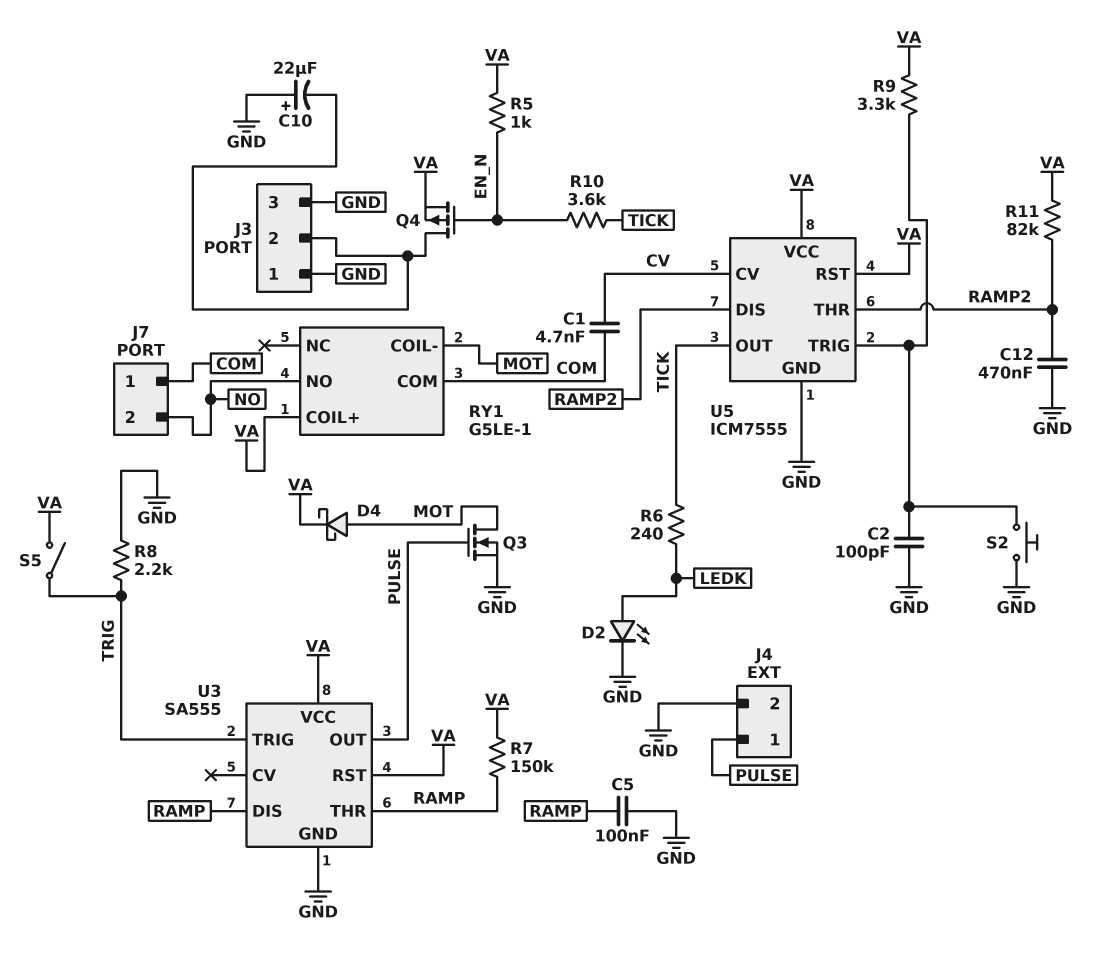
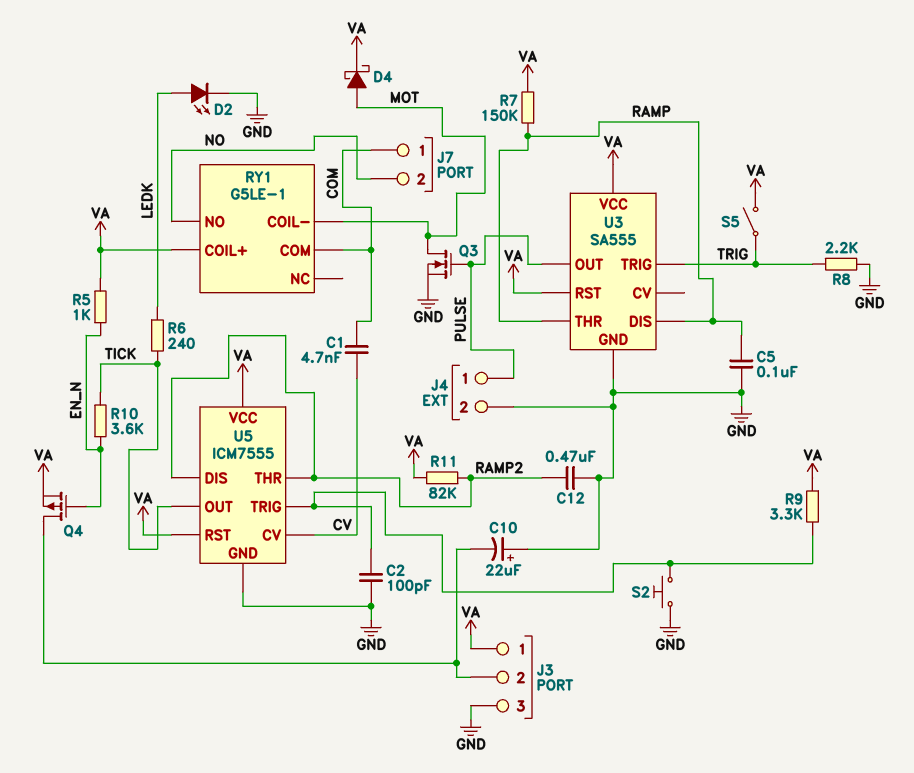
J3 pin 1: GND -> VA

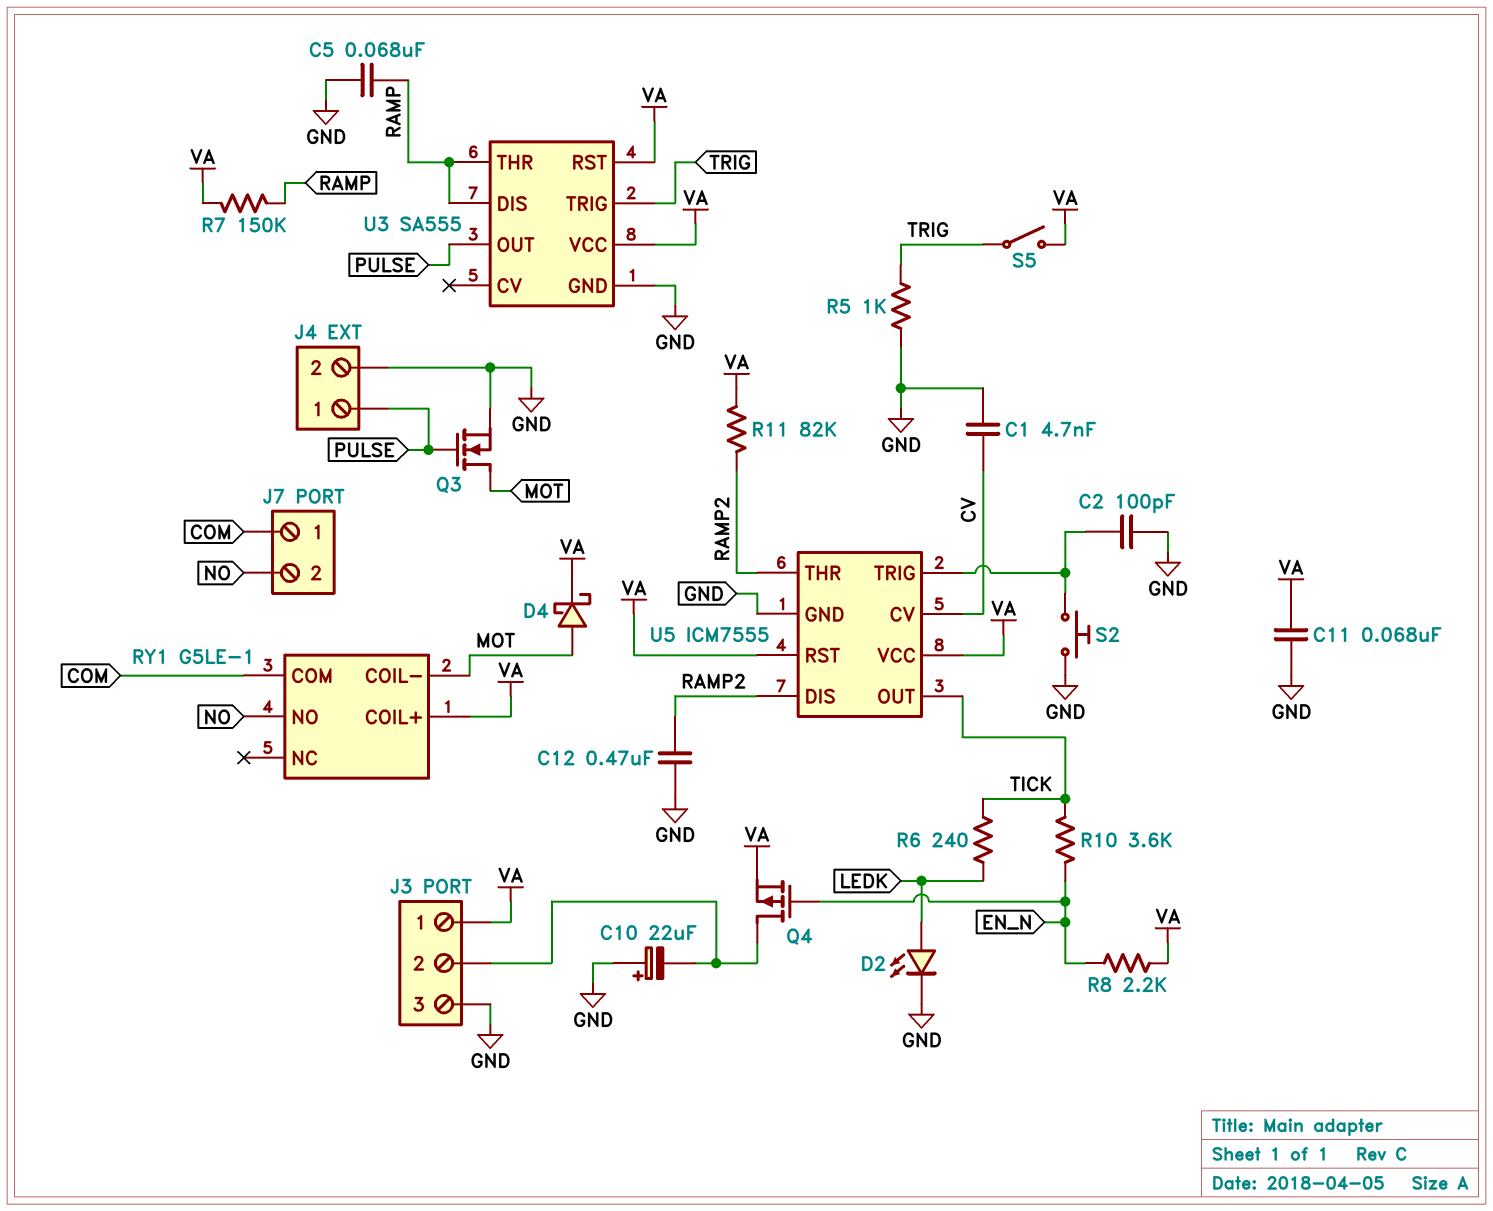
C1: 4.7nF (COM, CV) -> 4.7nF (CV, GND)
C5: 100nF (GND, RAMP) -> 68nF (GND, RAMP)
C11: none -> 68nF (GND, VA)
R5: 1k (EN_N, VA) -> 1k (GND, TRIG)
R8: 2.2k (GND, TRIG) -> 2.2k (EN_N, VA)
R9: 3.3k (U5/TRIG, VA) -> none

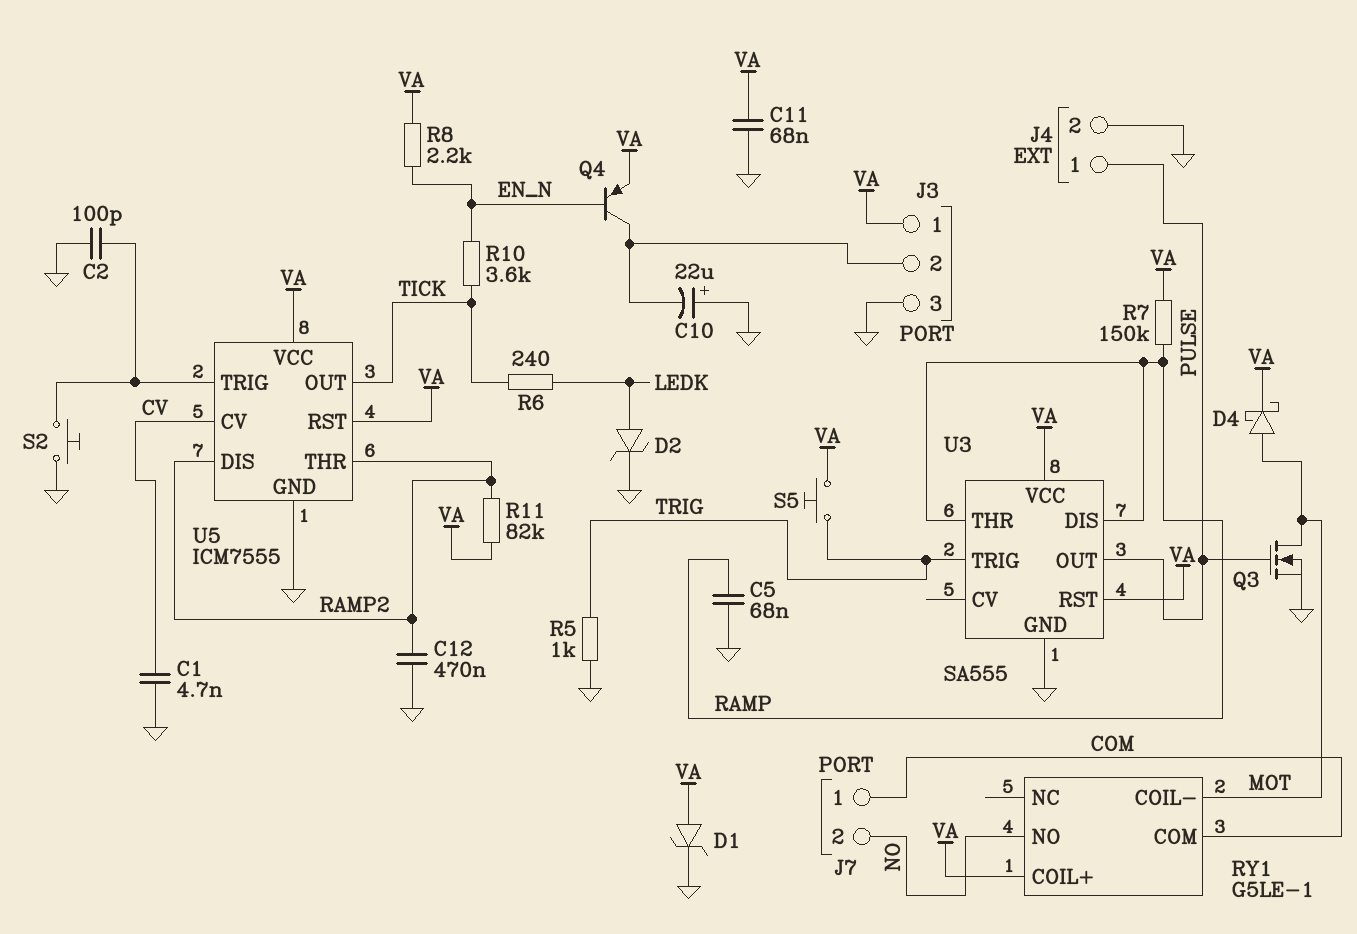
D1: none -> zener (A VA, K GND)
D2: LED (A LEDK, K GND) -> zener (A LEDK, K GND)
Q4: PMOS (G EN_N, D J3/2, S VA) -> PNP (B EN_N, C J3/2, E VA)
S5: switch (TRIG, VA) -> button (TRIG, VA)

